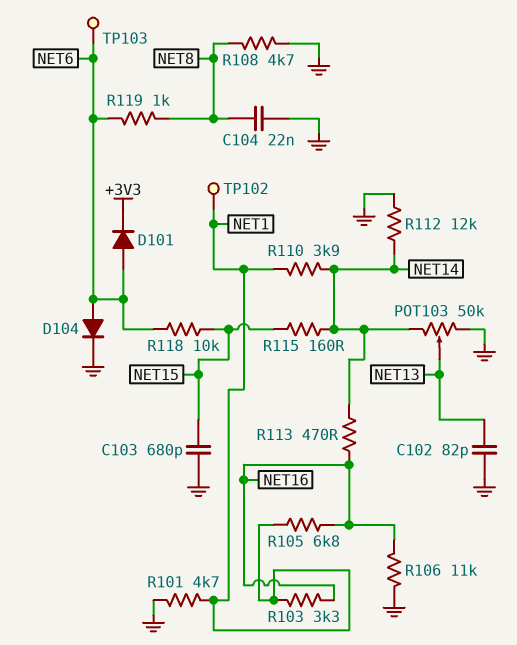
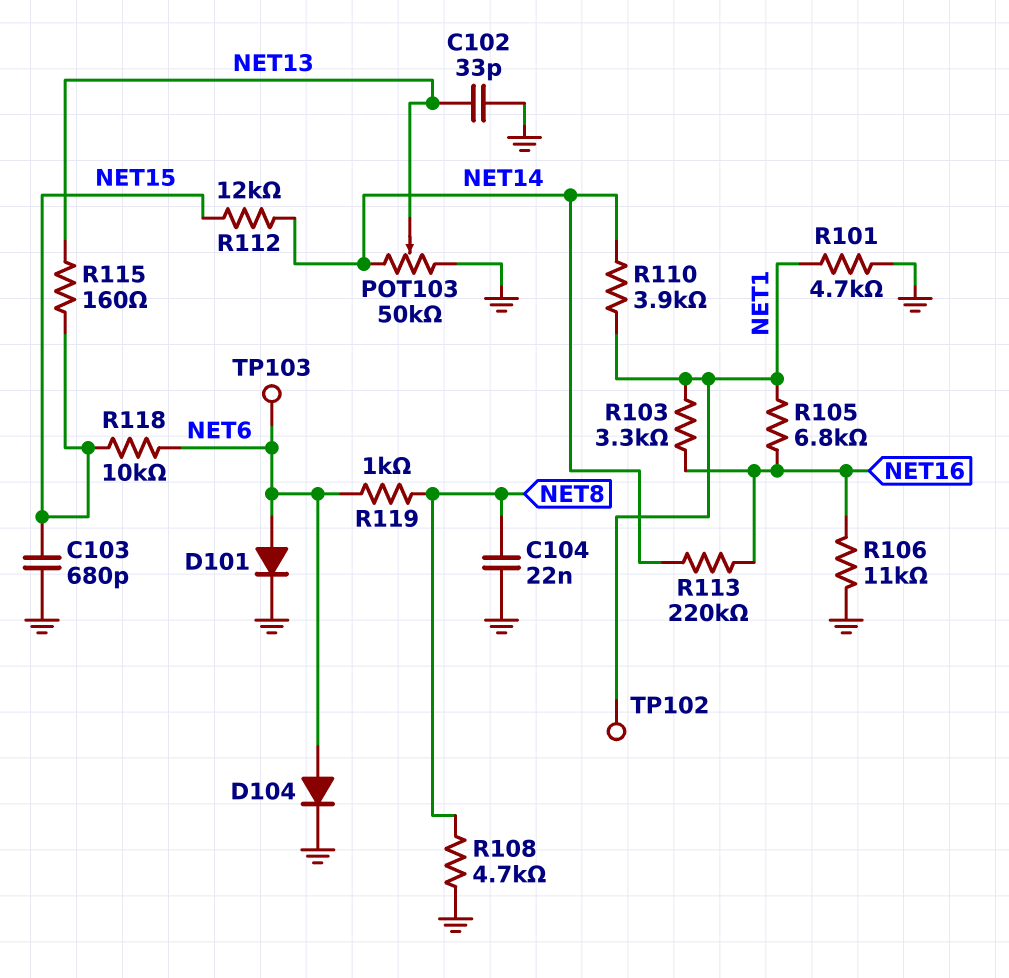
C102: 82pF (GND, NET13) -> 33pF (GND, NET13)
D101: diode (A NET6, K +3V3) -> diode (A NET6, K GND)
R112: 12k (GND, NET14) -> 12k (NET14, NET15)
R113: 470 (NET14, NET16) -> 220k (NET14, NET16)
R115: 160 (NET14, NET15) -> 160 (NET13, NET15)

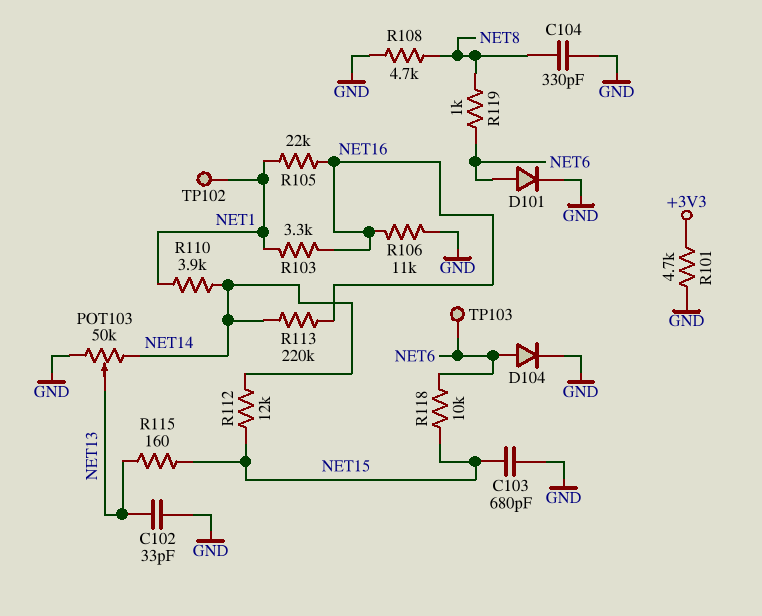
C104: 22nF (GND, NET8) -> 330pF (GND, NET8)
R101: 4.7k (GND, NET1) -> 4.7k (+3V3, GND)
R105: 6.8k (NET1, NET16) -> 22k (NET1, NET16)

